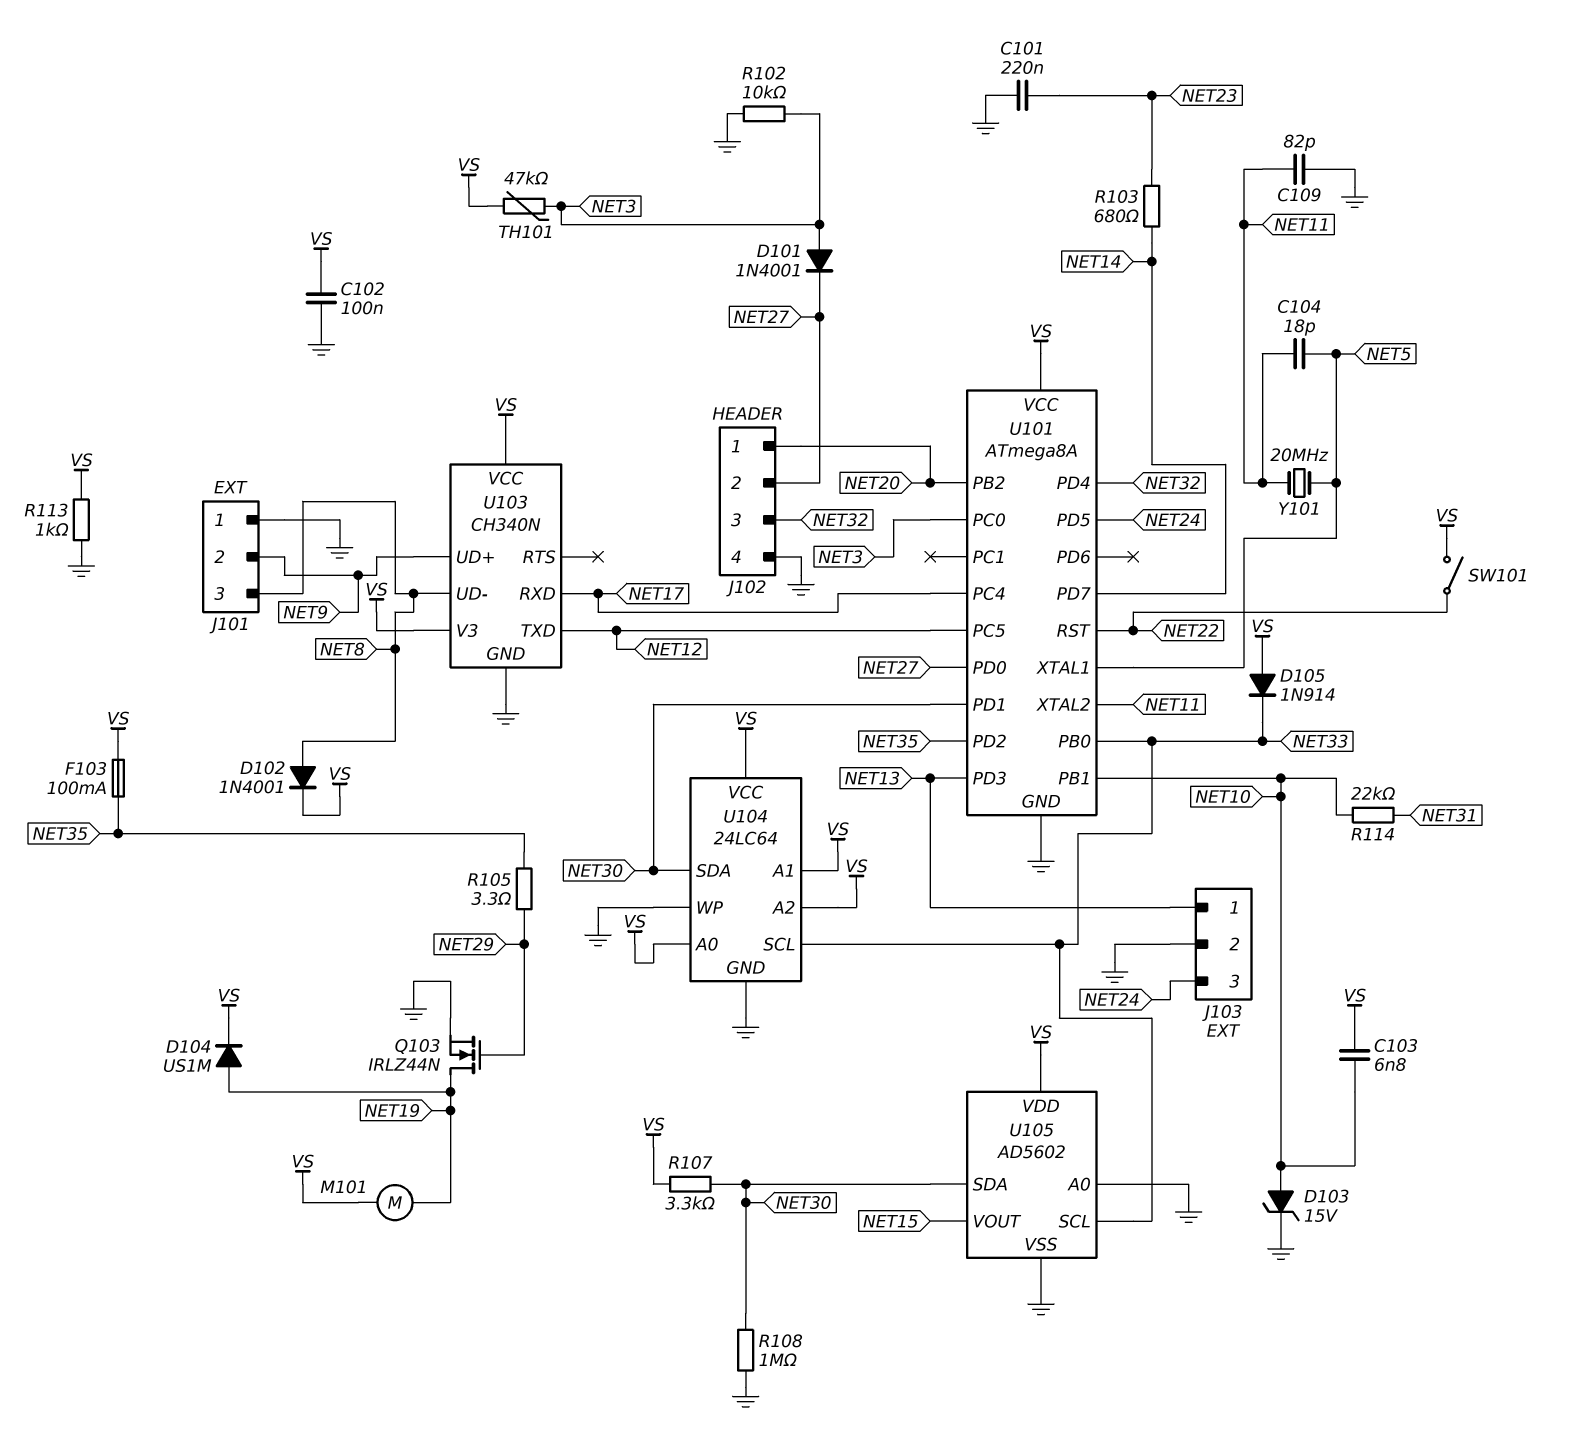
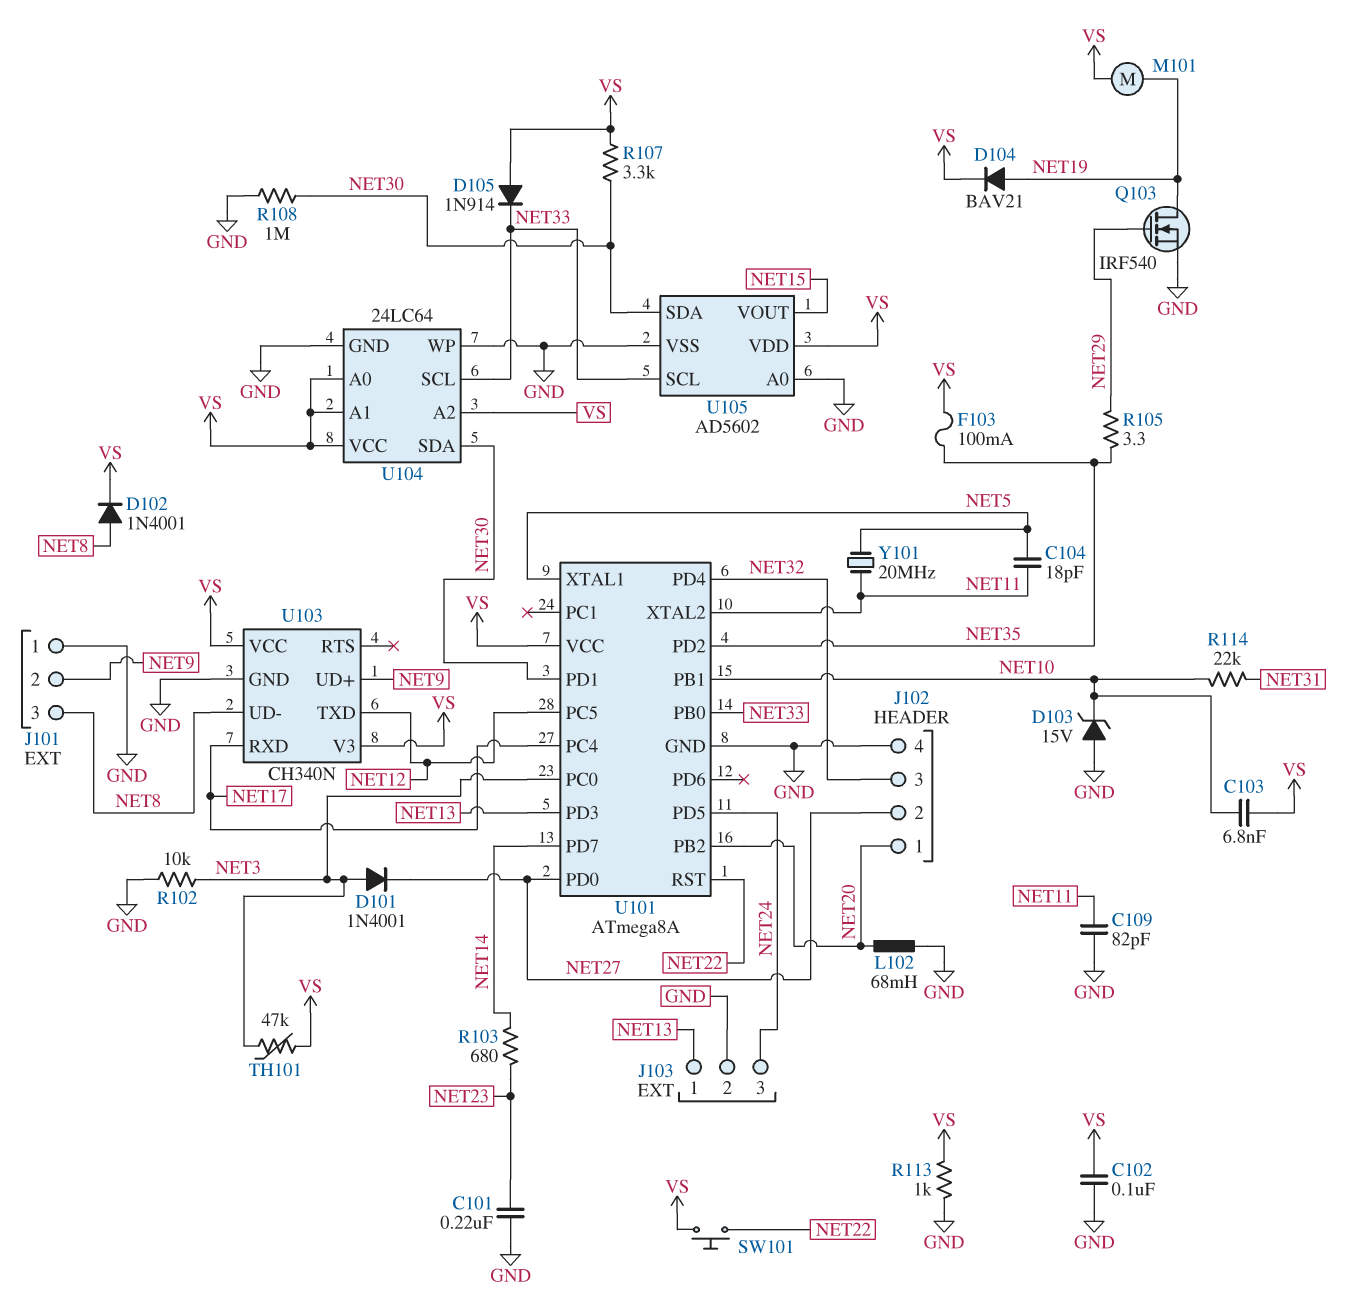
D103: zener 15V (A NET10, K GND) -> zener 15V (A GND, K NET10)
D104: diode US1M (A NET19, K VS) -> diode BAV21 (A NET19, K VS)
L102: none -> 68mH (GND, NET20)
Q103: NMOS IRLZ44N (G NET29, D NET19, S GND) -> NMOS IRF540 (G NET29, D NET19, S GND)
SW101: switch (NET22, VS) -> button (NET22, VS)

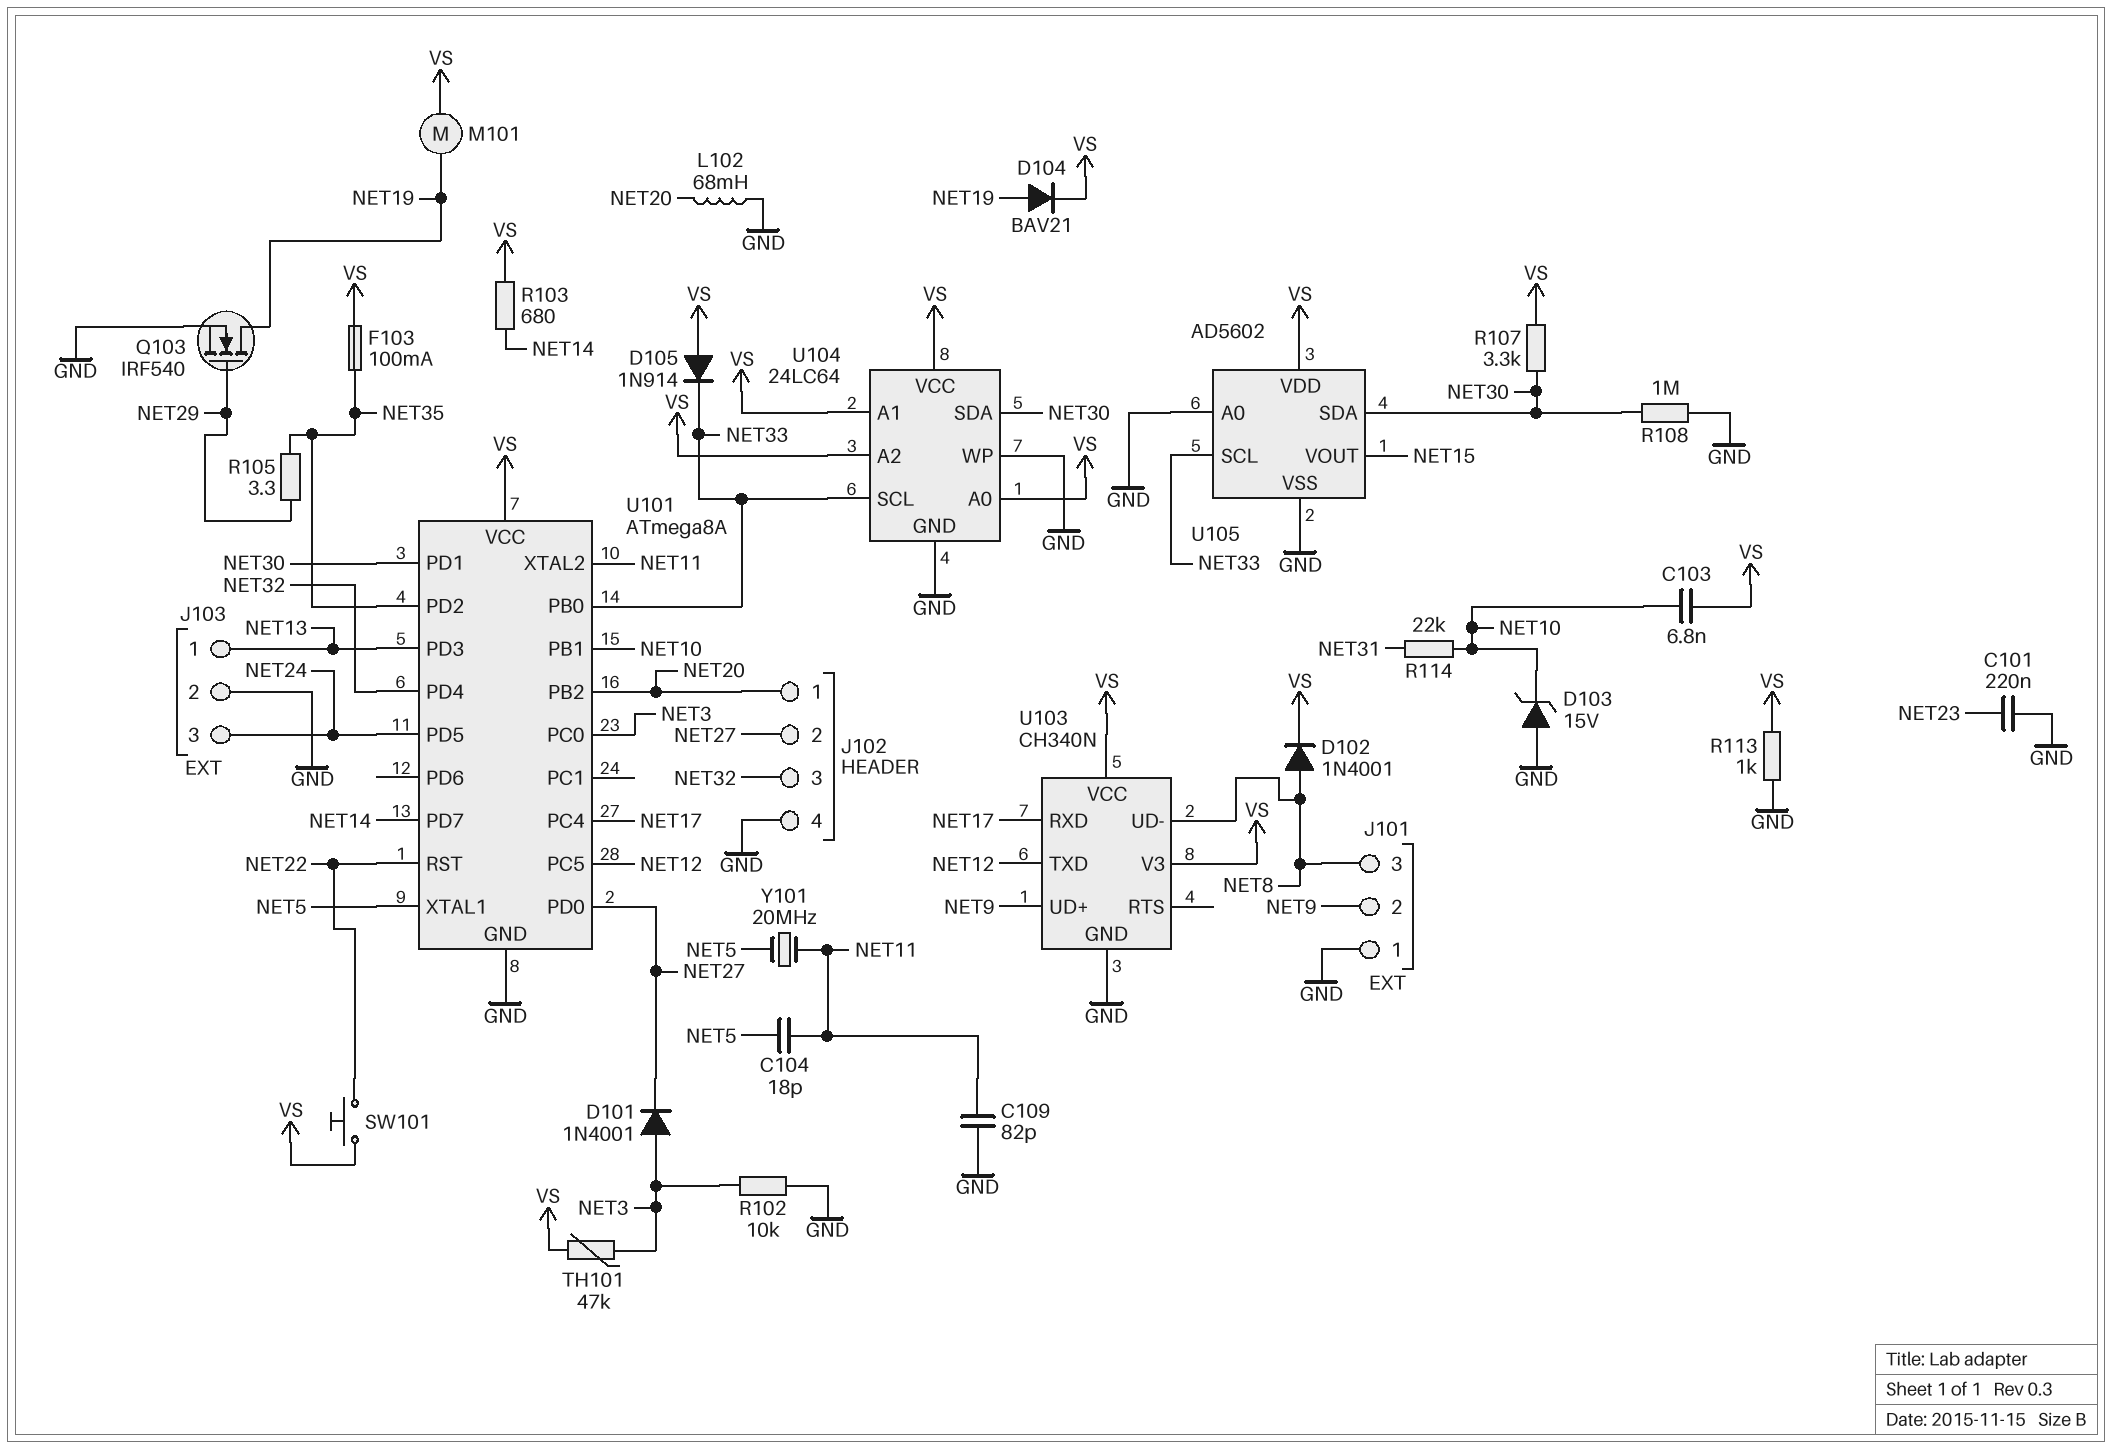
C102: 100nF (GND, VS) -> none
R103: 680 (NET14, NET23) -> 680 (NET14, VS)

